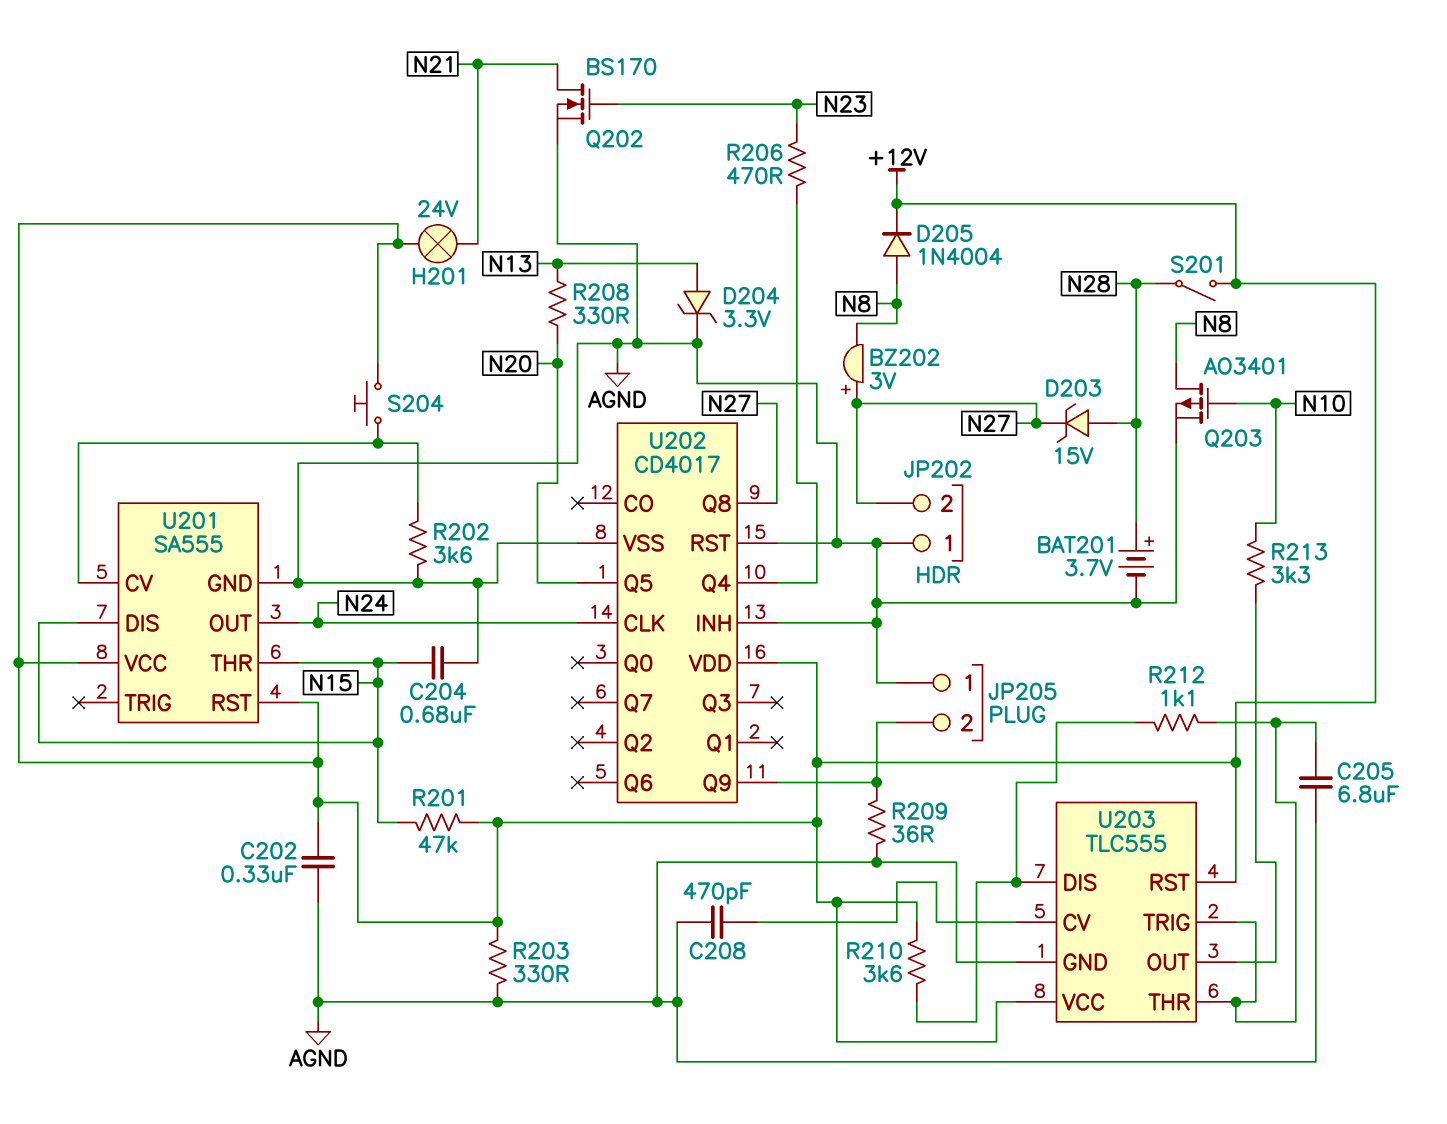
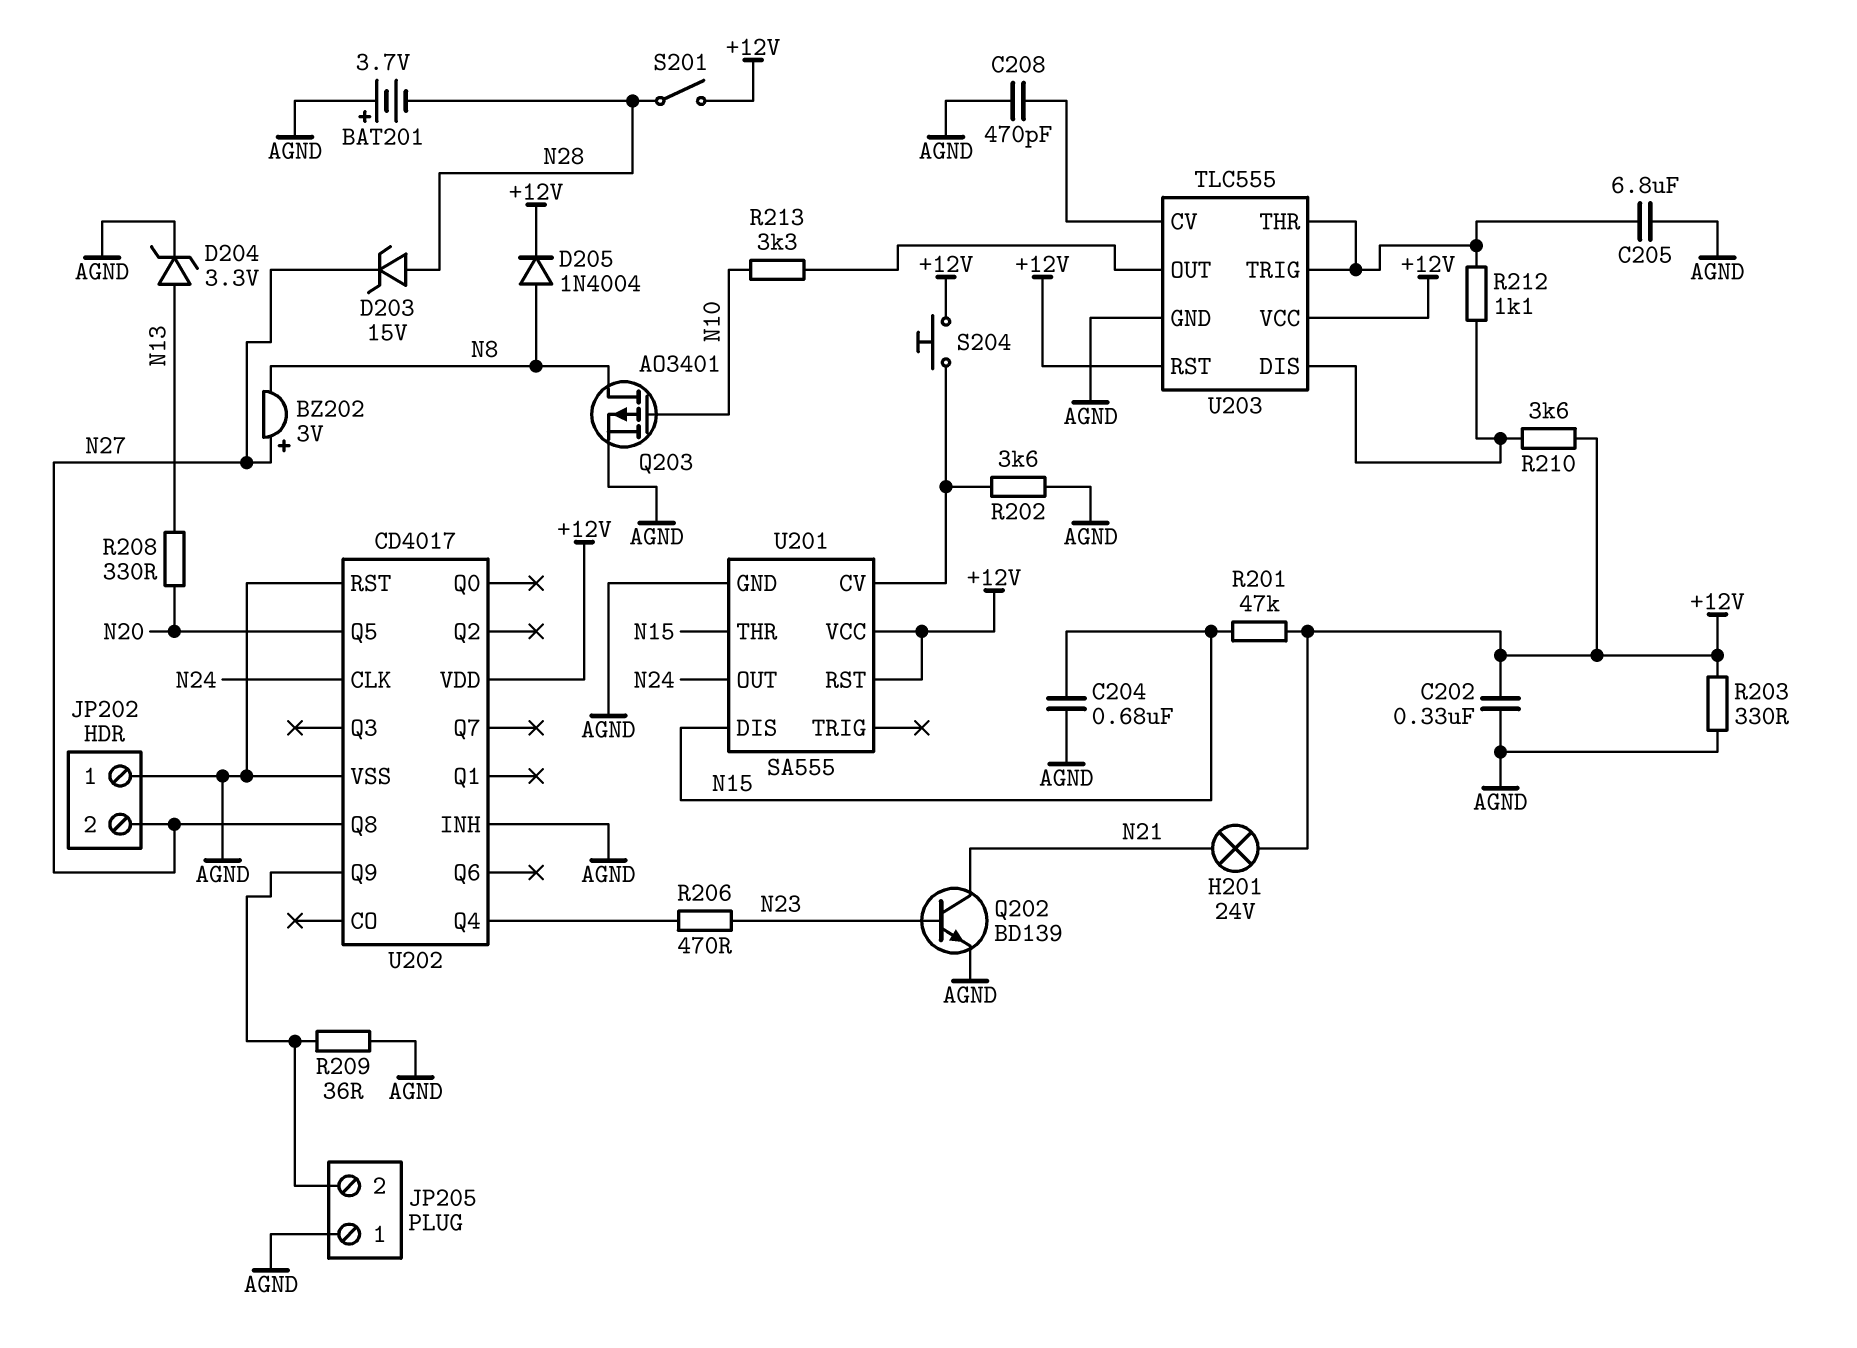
BAT201: 3.7V (plus N28, minus AGND) -> 3.7V (plus AGND, minus N28)
Q202: NMOS BS170 (G N23, D N21, S AGND) -> NPN BD139 (B N23, C N21, E AGND)

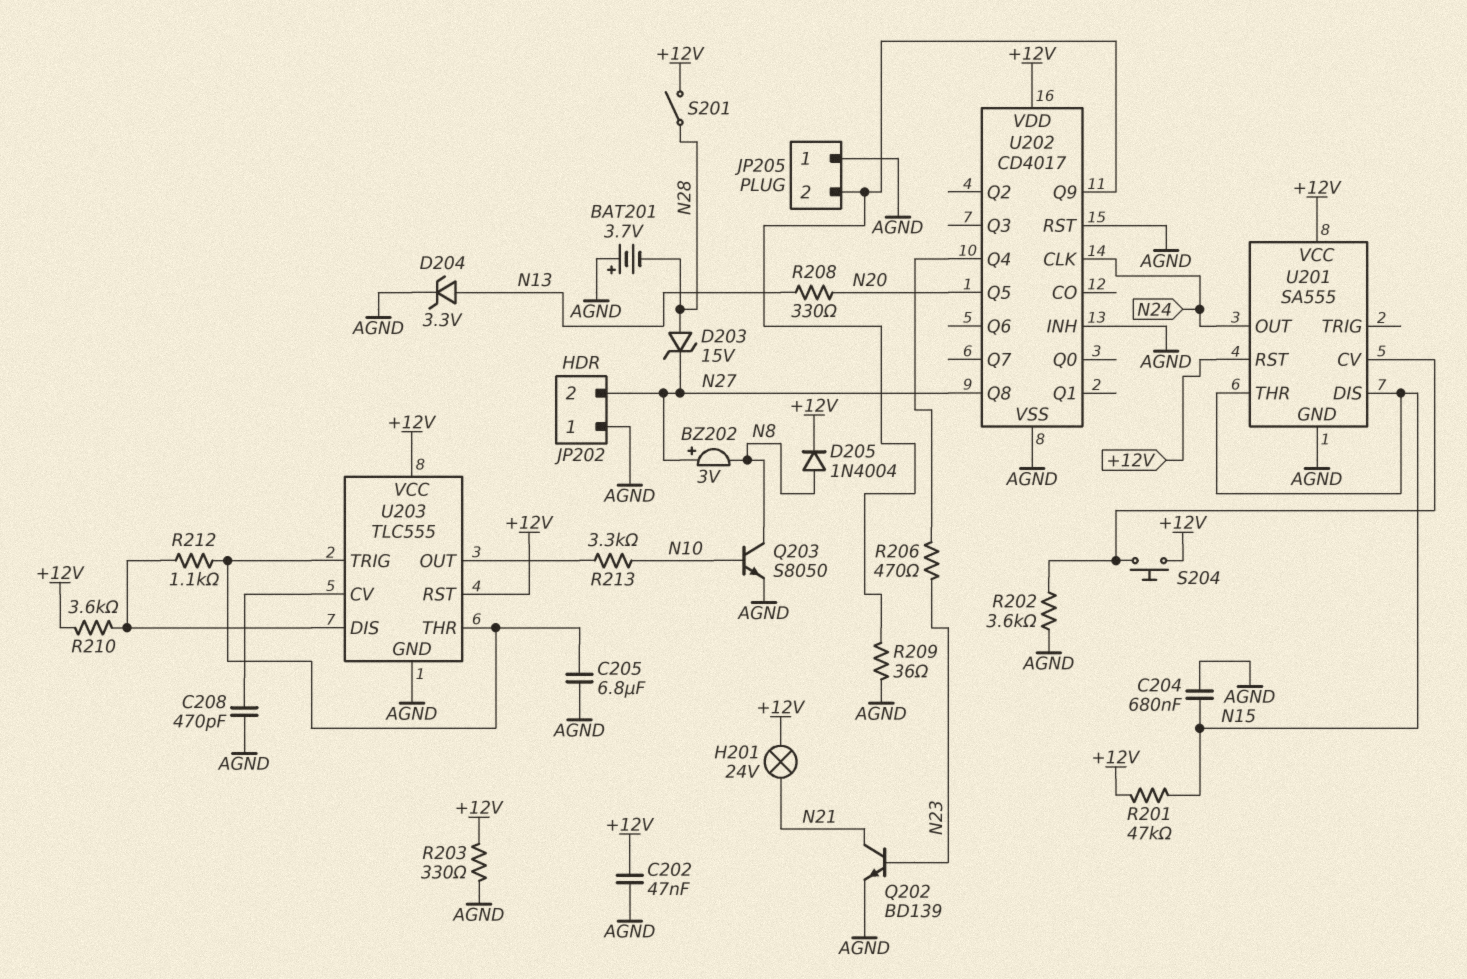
C202: 330nF (+12V, AGND) -> 47nF (+12V, AGND)
Q203: PMOS AO3401 (G N10, D N8, S AGND) -> NPN S8050 (B N10, C N8, E AGND)

